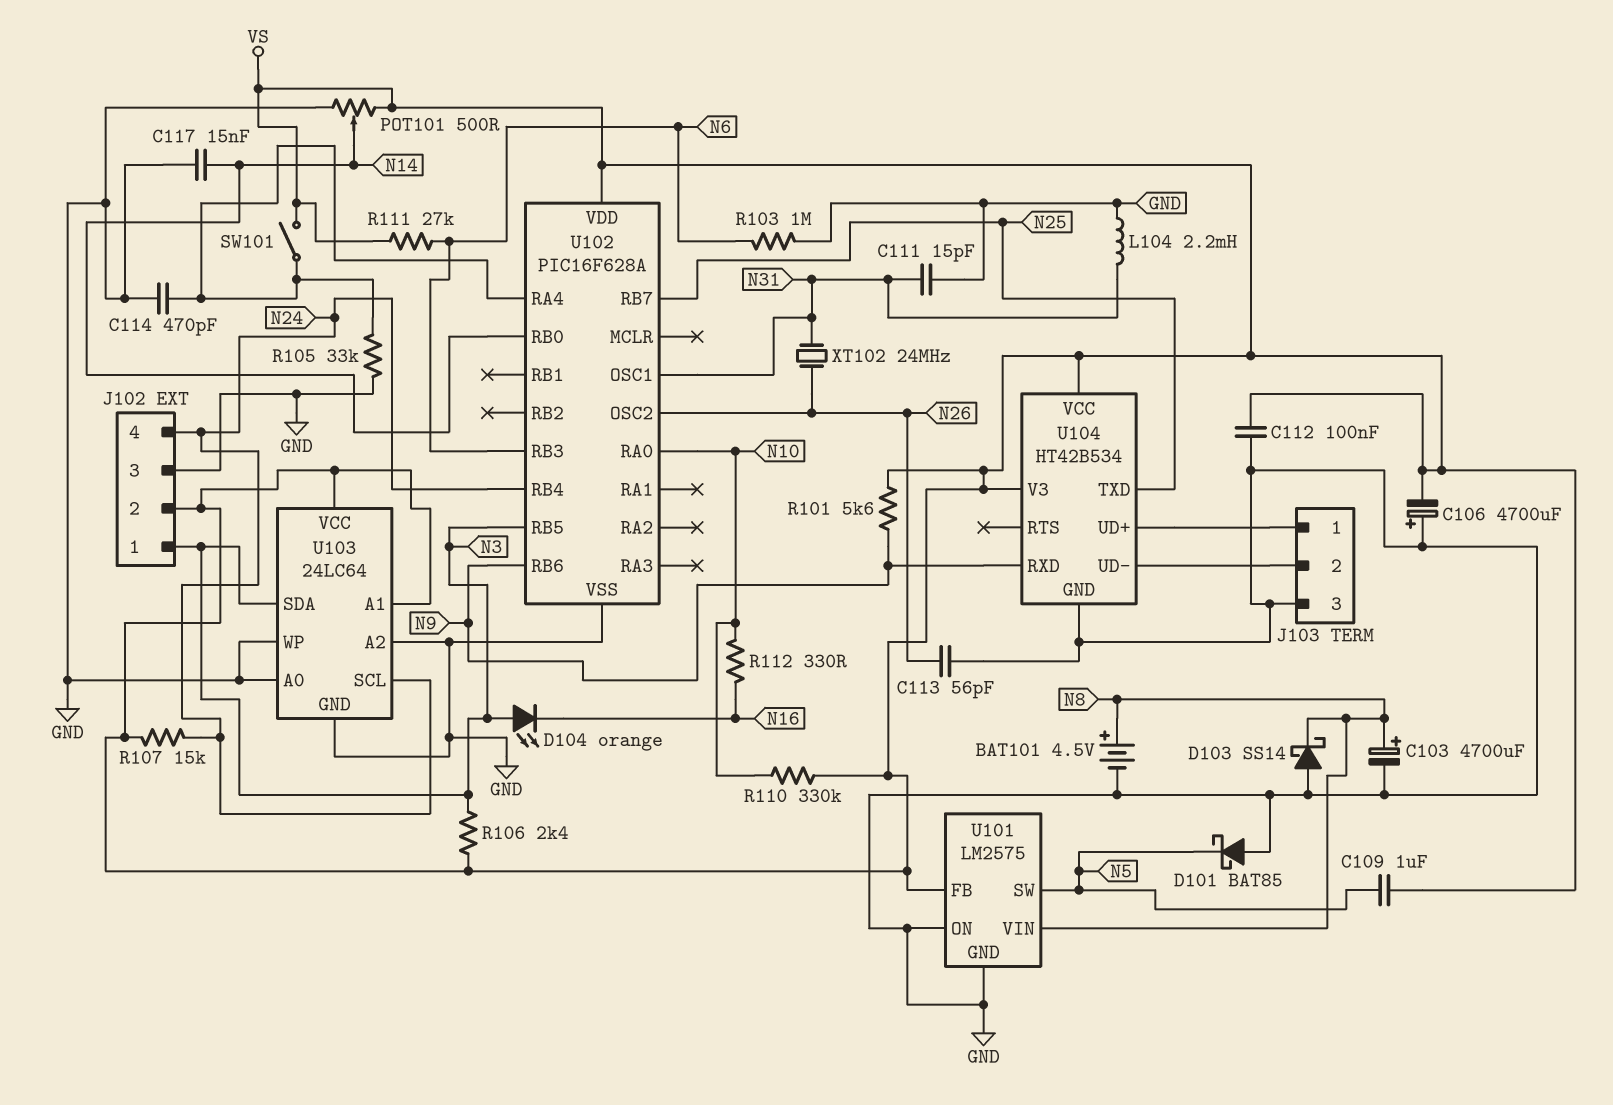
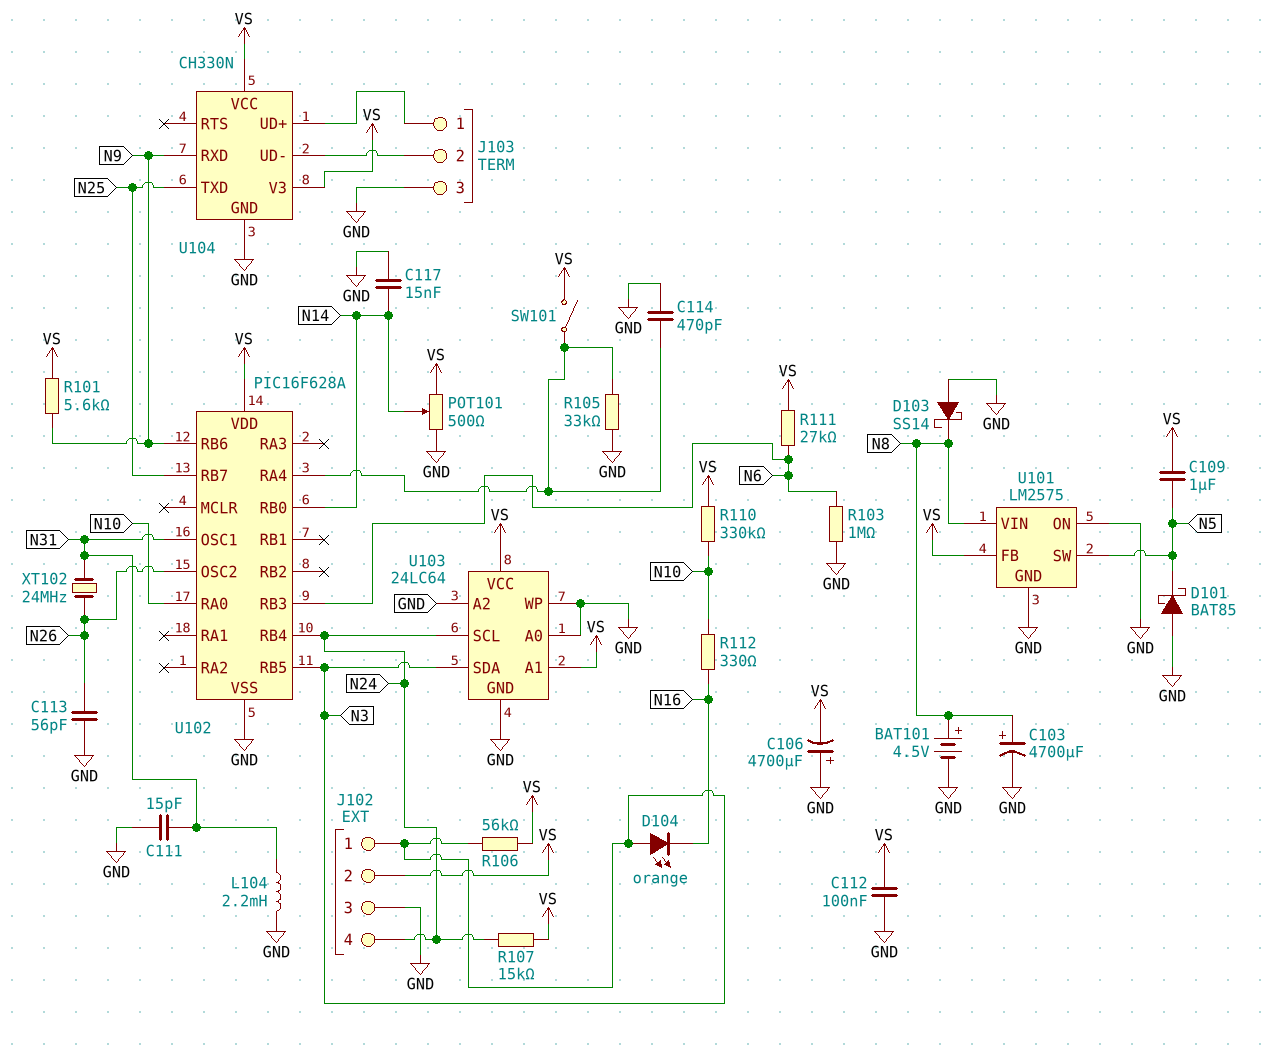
R106: 2.4k (N3, VS) -> 56k (N3, VS)
U104: HT42B534 -> CH330N

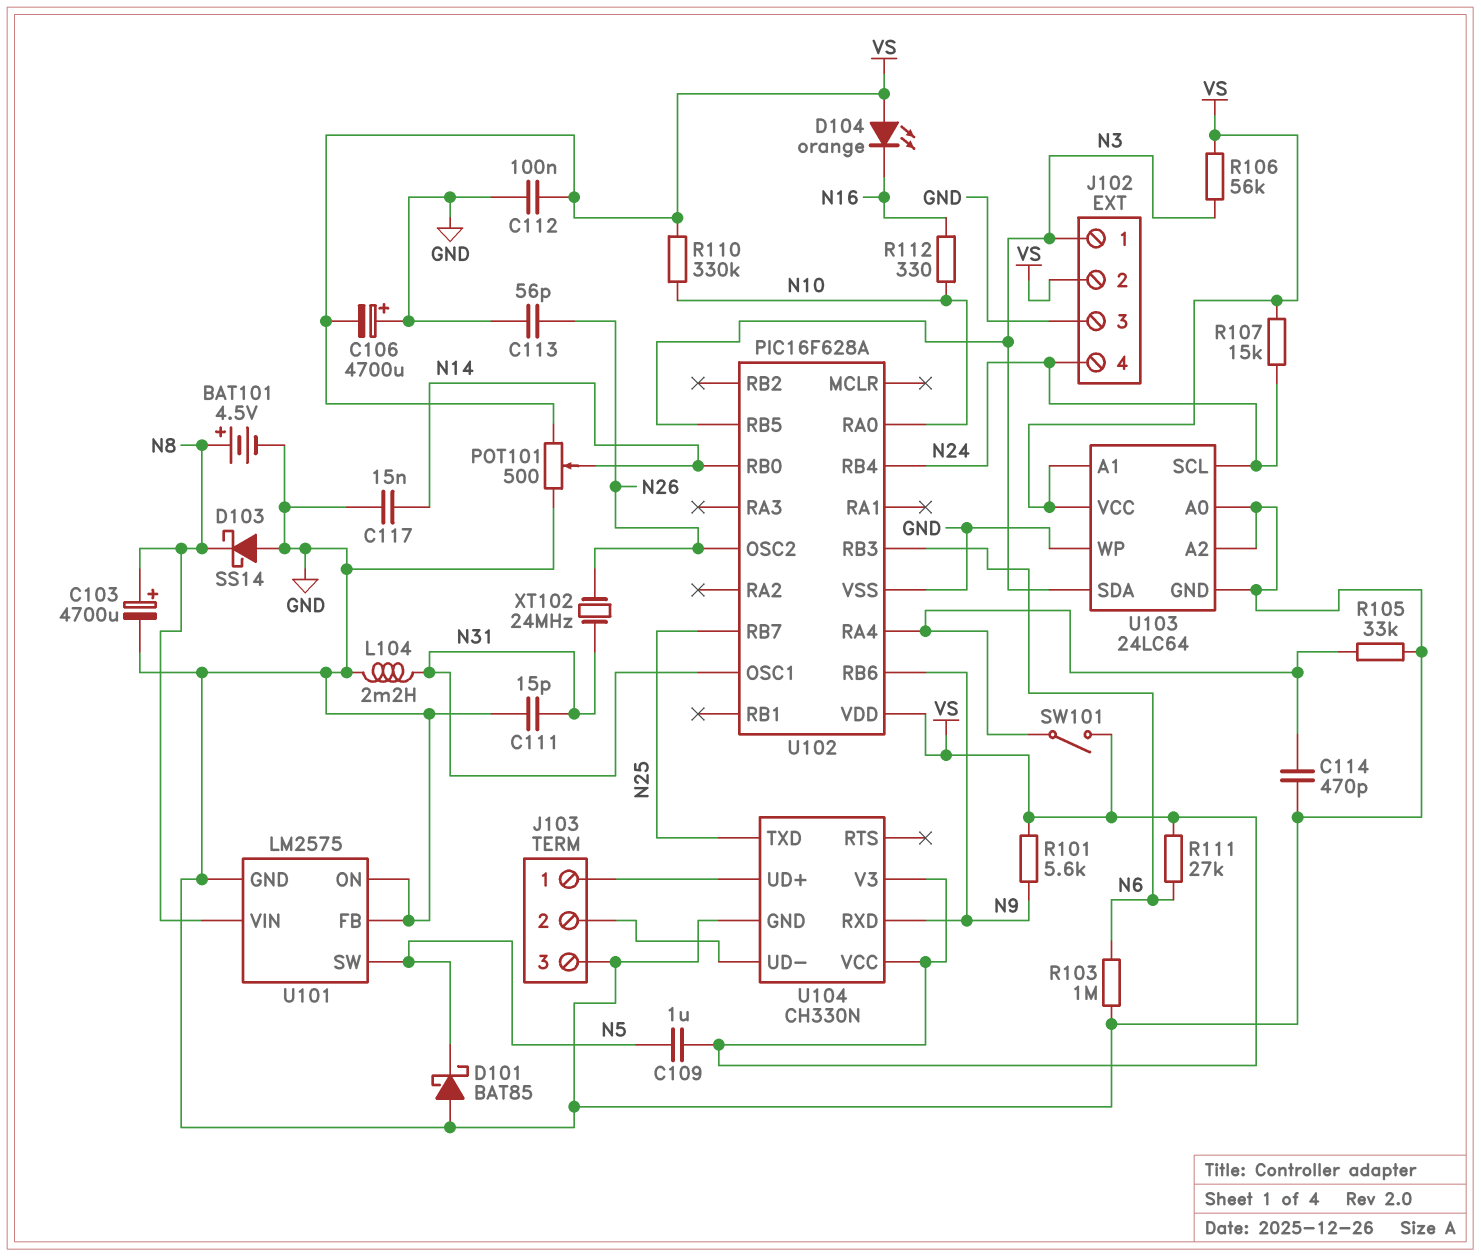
D104: LED orange (A N3, K N16) -> LED orange (A VS, K N16)
U101 pin FB: VS -> GND

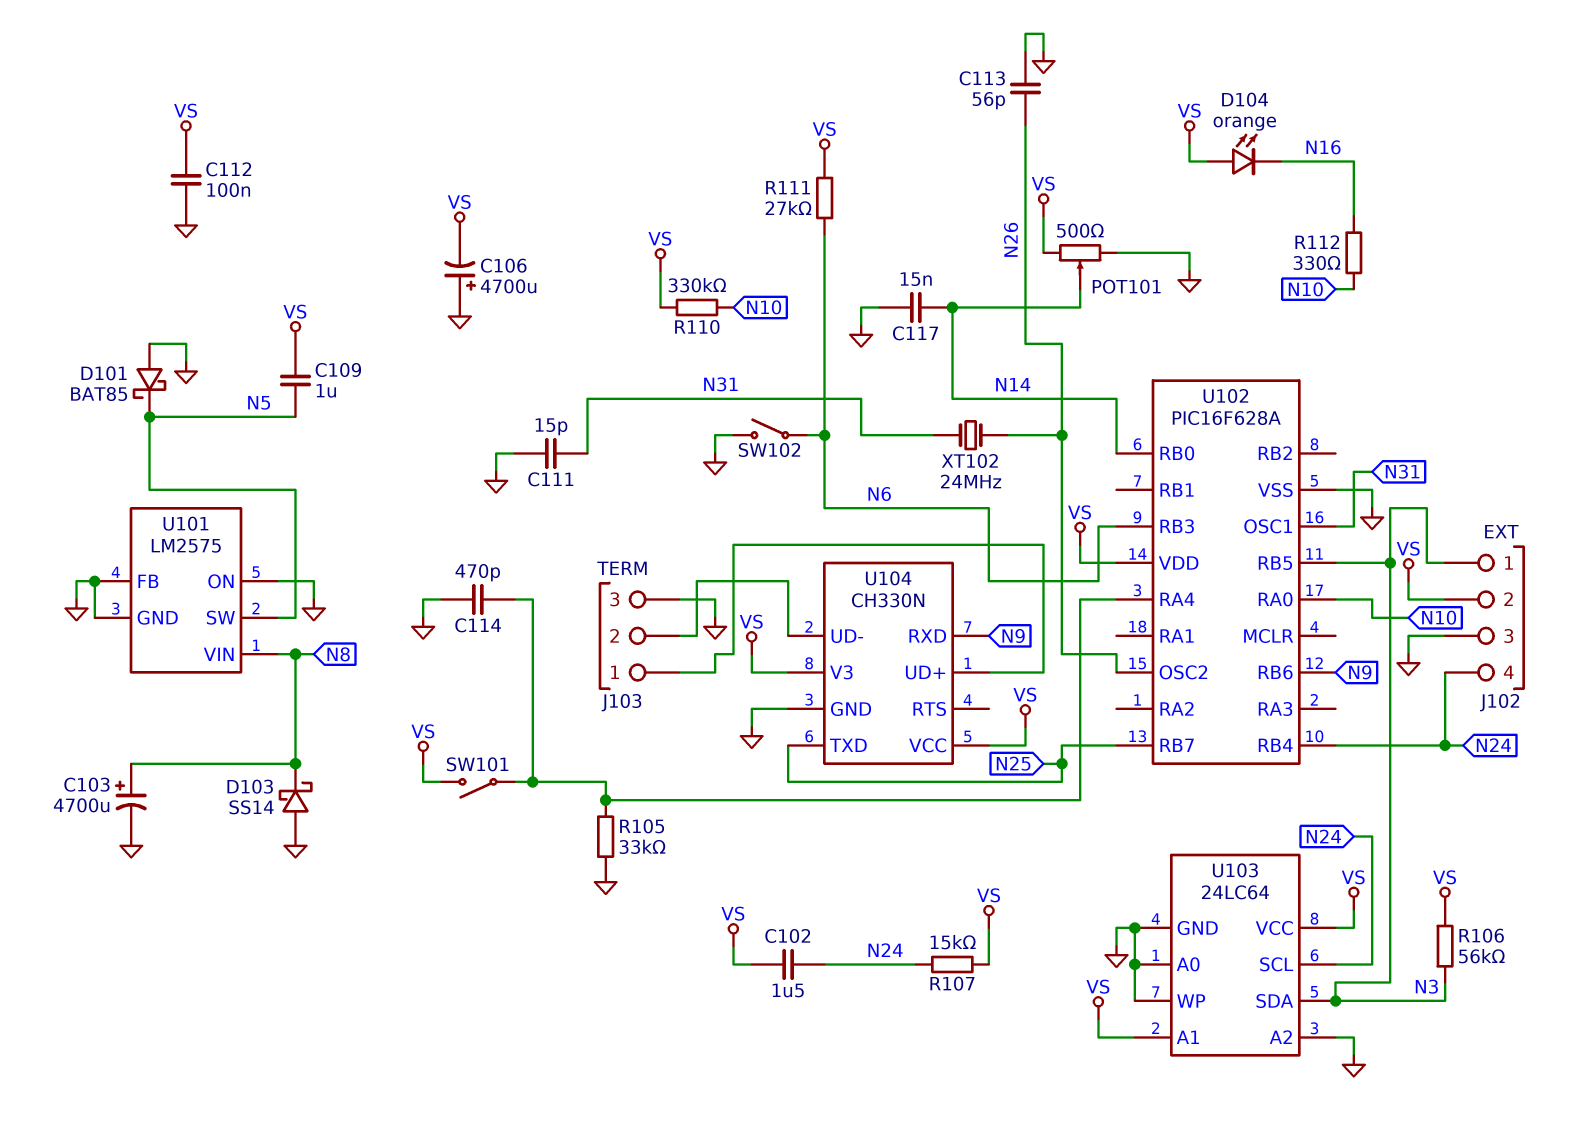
BAT101: 4.5V (plus N8, minus GND) -> none
C102: none -> 1.5uF (N24, VS)
L104: 2.2mH (GND, N31) -> none
R101: 5.6k (N9, VS) -> none
R103: 1M (GND, N6) -> none
SW102: none -> switch (GND, N6)

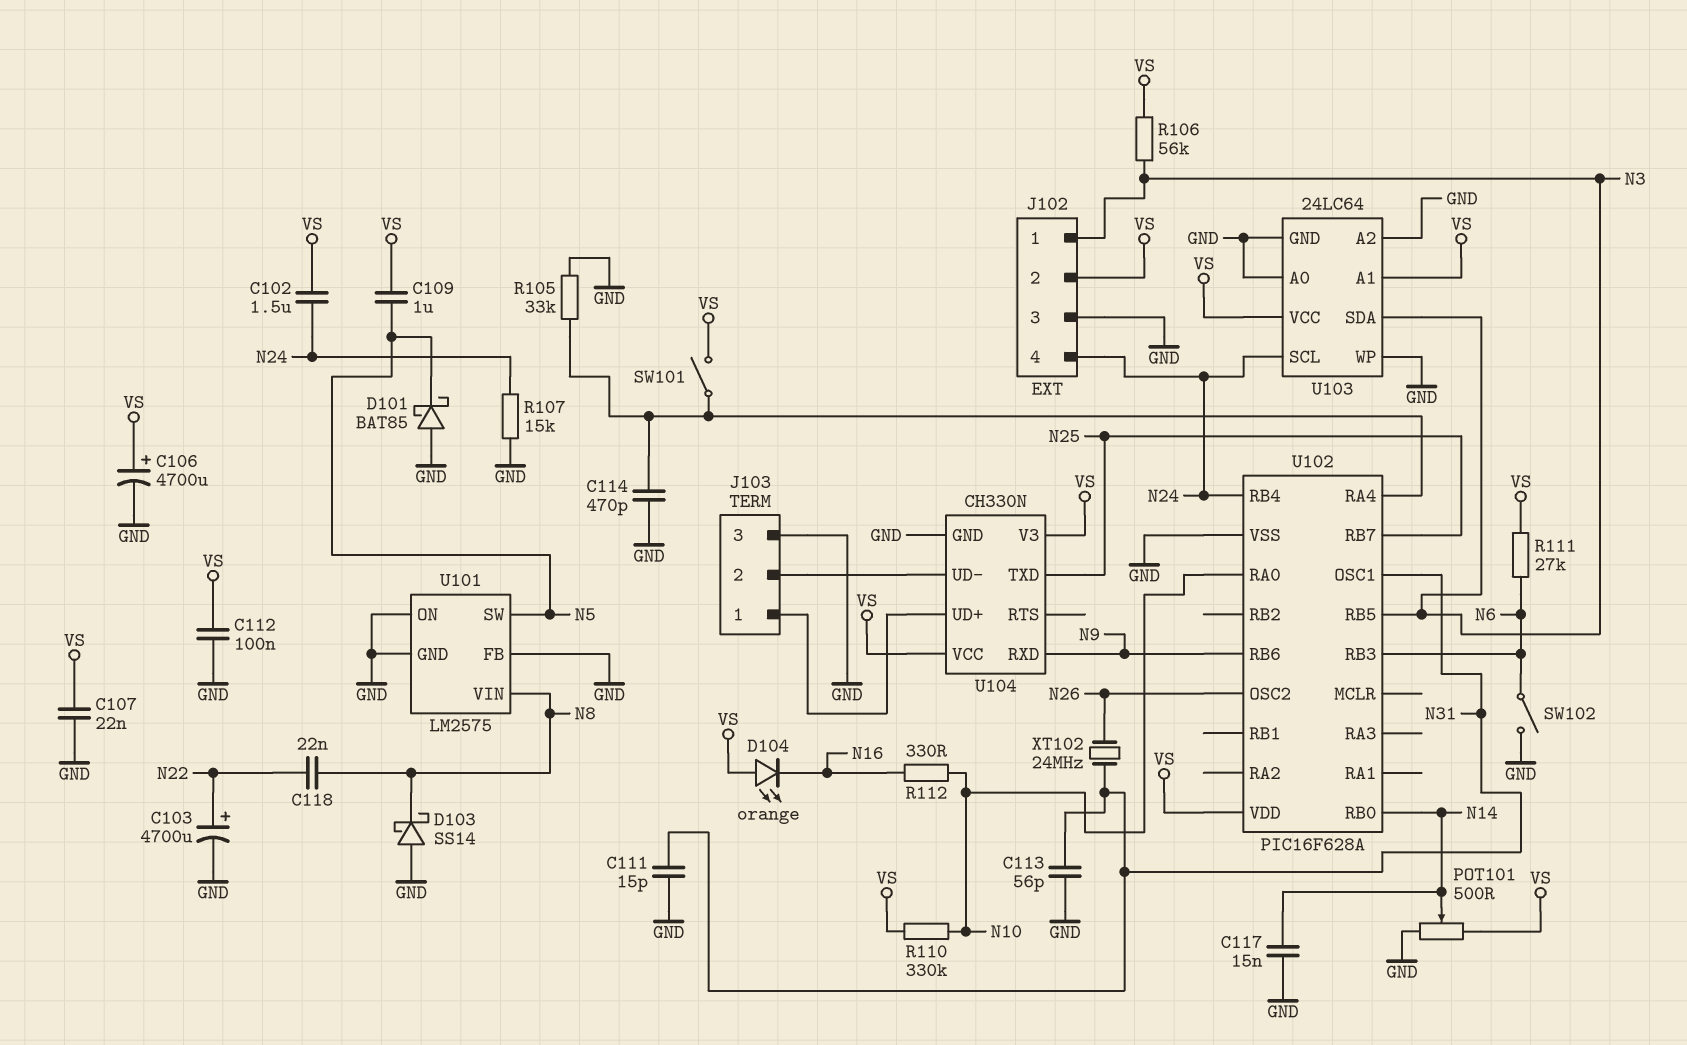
C103: 4700uF (plus N8, minus GND) -> 4700uF (plus N22, minus GND)
C106: 4700uF (plus GND, minus VS) -> 4700uF (plus VS, minus GND)
C107: none -> 22nF (GND, VS)
C113: 56pF (GND, N26) -> 56pF (GND, N31)
C118: none -> 22nF (N8, N22)
R107: 15k (N24, VS) -> 15k (GND, N24)

